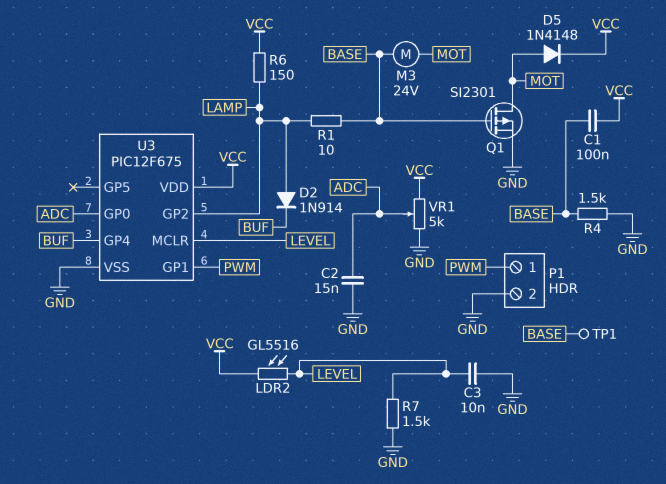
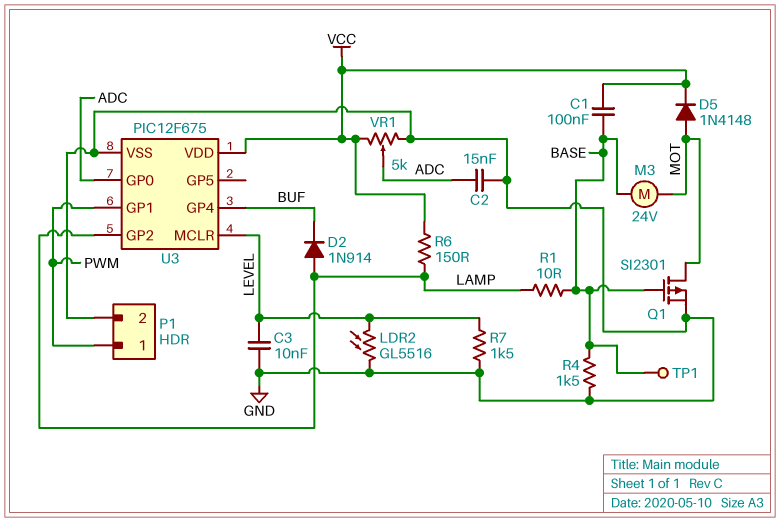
LDR2: GL5516 (LEVEL, VCC) -> GL5516 (GND, LEVEL)

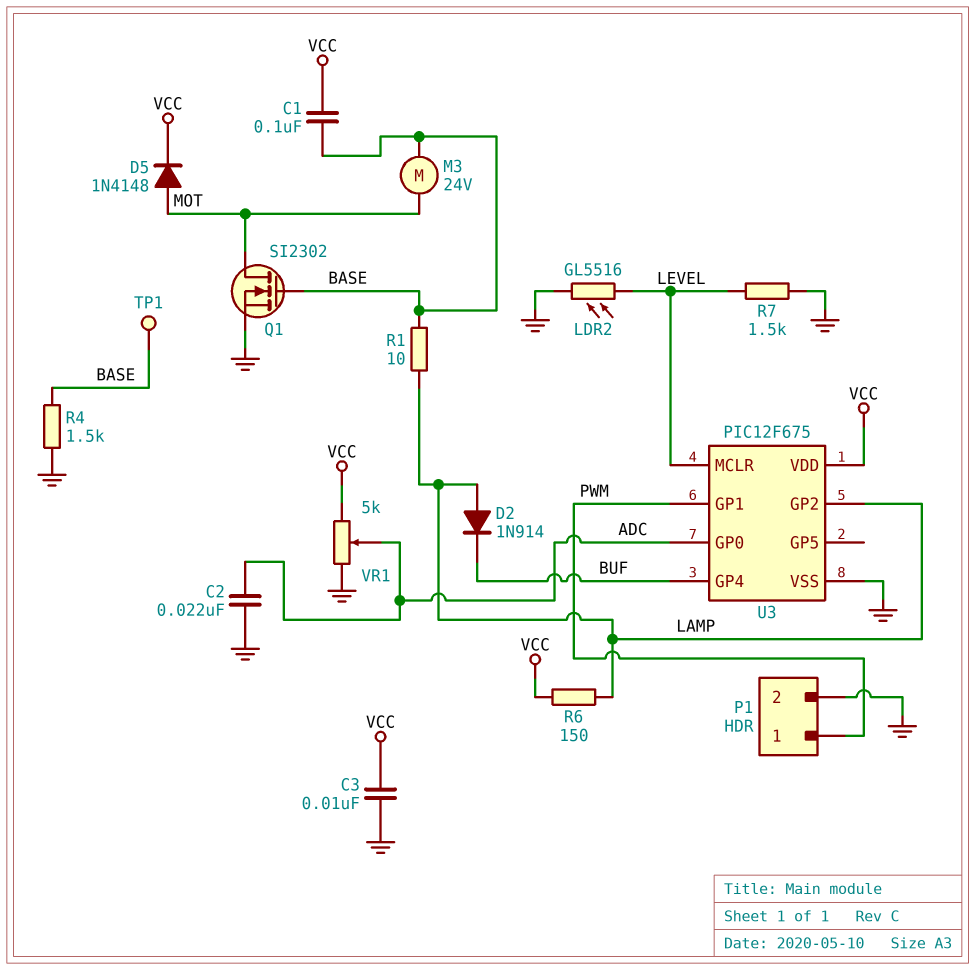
C2: 15nF (ADC, GND) -> 22nF (ADC, GND)
C3: 10nF (GND, LEVEL) -> 10nF (GND, VCC)
Q1: PMOS SI2301 (G BASE, D MOT, S GND) -> NMOS SI2302 (G BASE, D MOT, S GND)

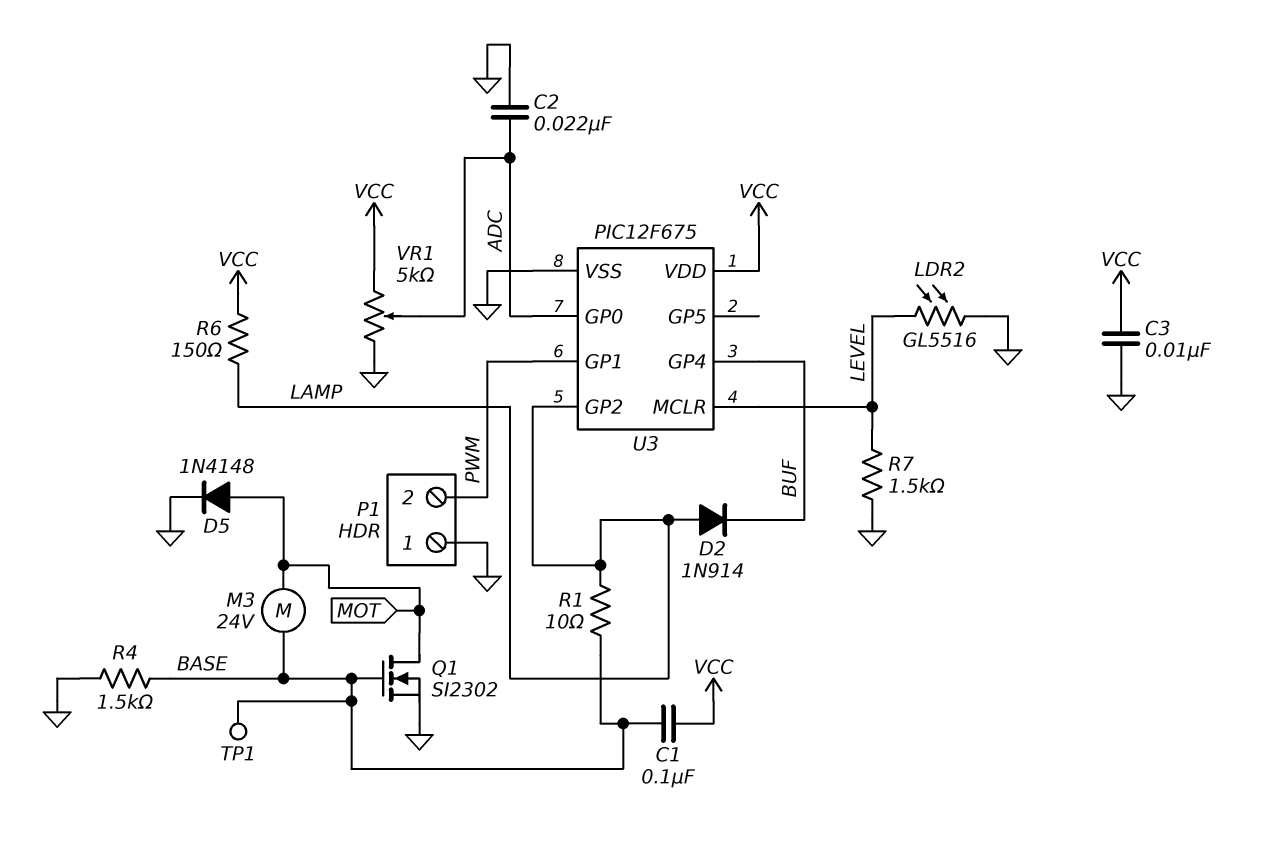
D5: diode 1N4148 (A MOT, K VCC) -> diode 1N4148 (A MOT, K GND)
P1 pin 1: PWM -> GND
P1 pin 2: GND -> PWM

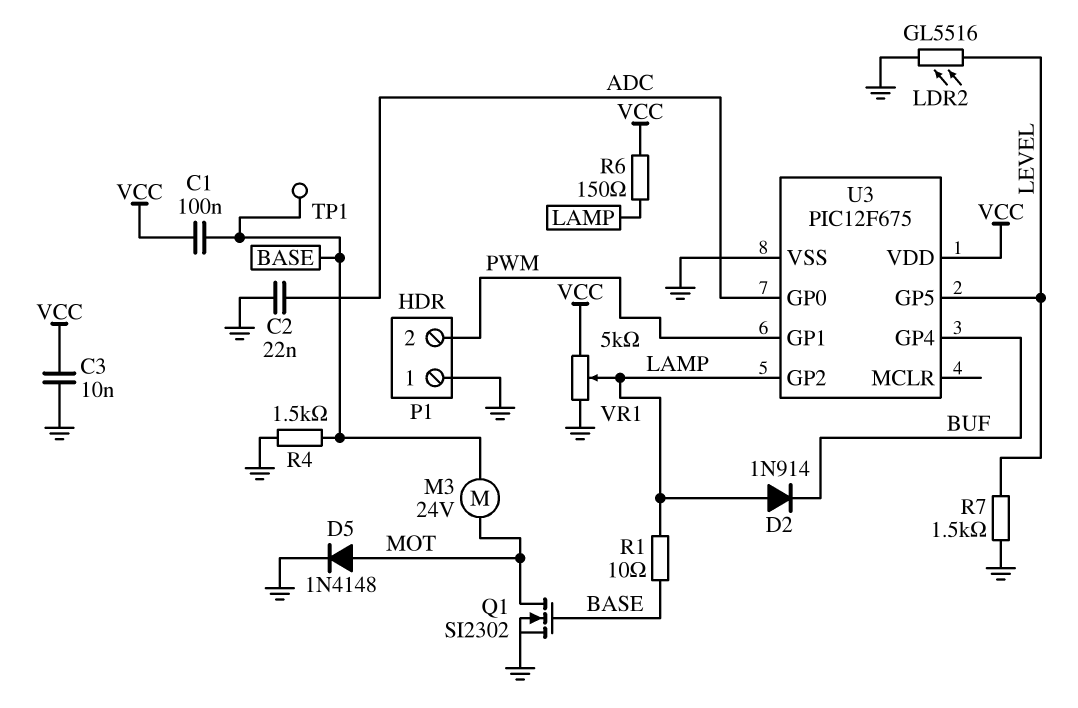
U3 pin GP5: none -> LEVEL
U3 pin MCLR: LEVEL -> none
VR1: 5k (GND, VCC, wiper ADC) -> 5k (GND, VCC, wiper LAMP)

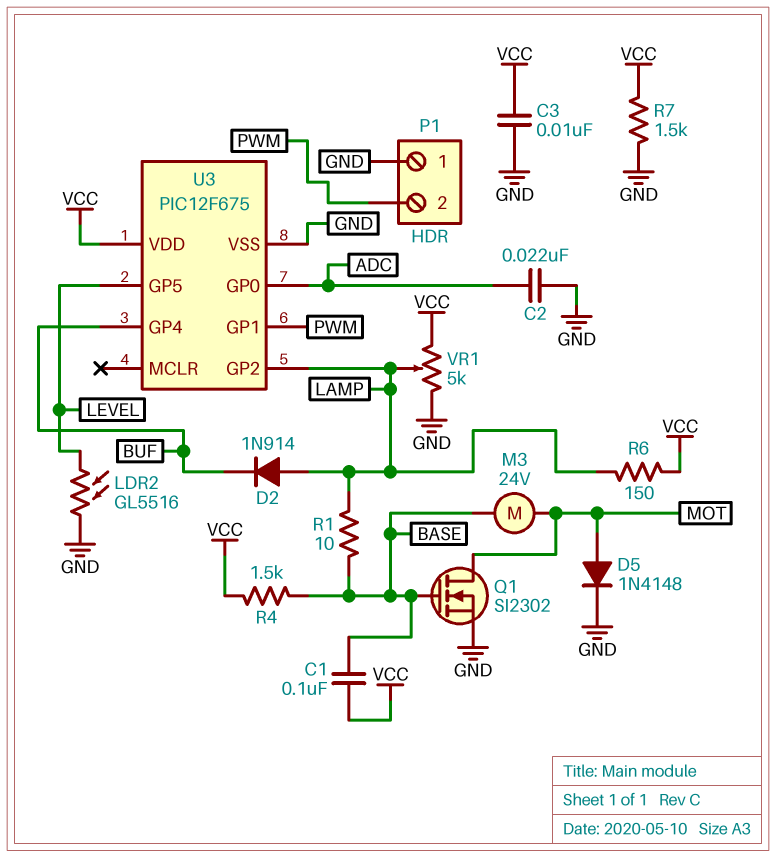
R4: 1.5k (BASE, GND) -> 1.5k (BASE, VCC)
R7: 1.5k (GND, LEVEL) -> 1.5k (GND, VCC)
TP1: test point (BASE) -> none

